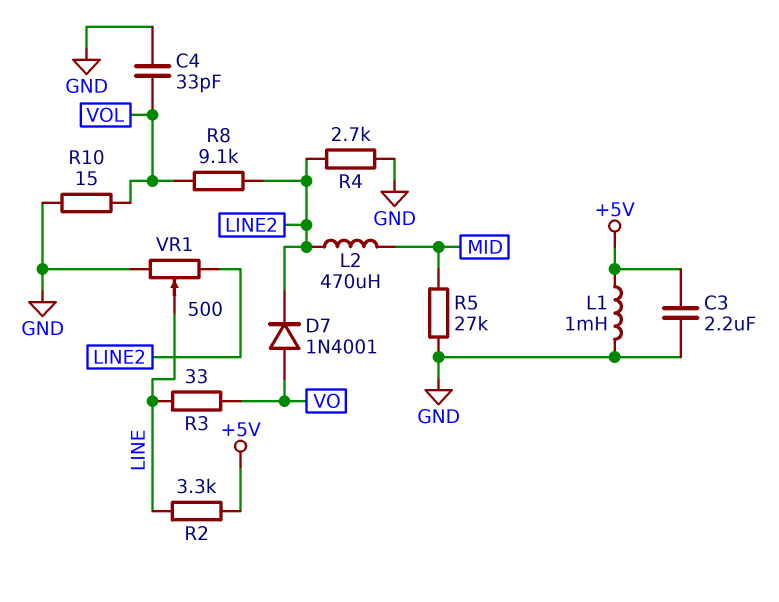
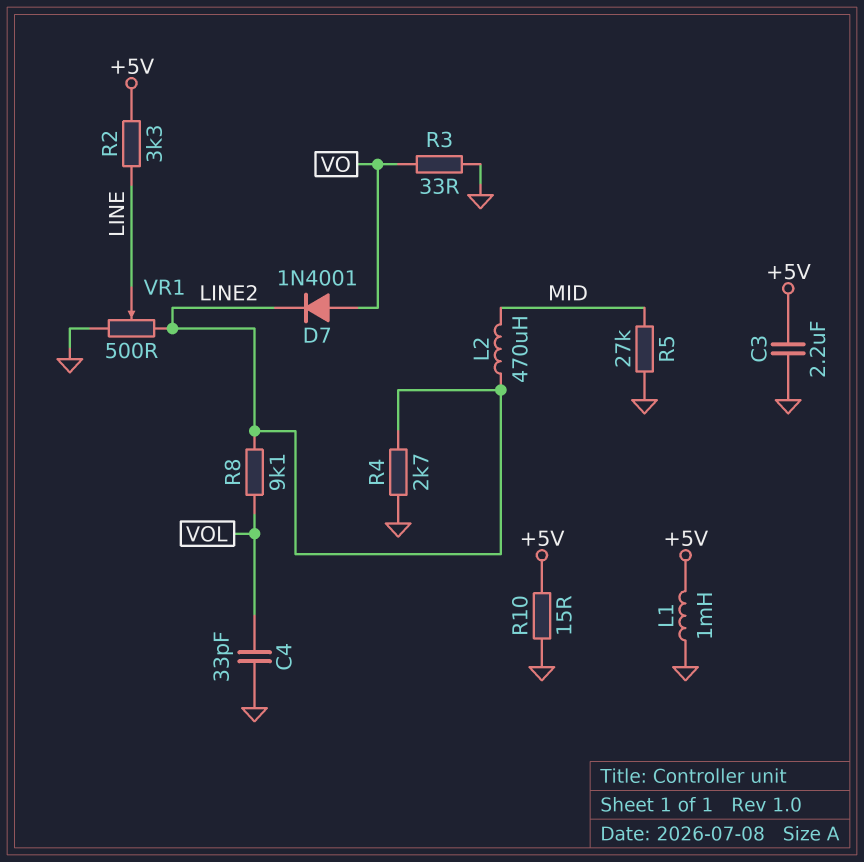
R3: 33 (LINE, VO) -> 33 (GND, VO)
R10: 15 (GND, VOL) -> 15 (+5V, GND)

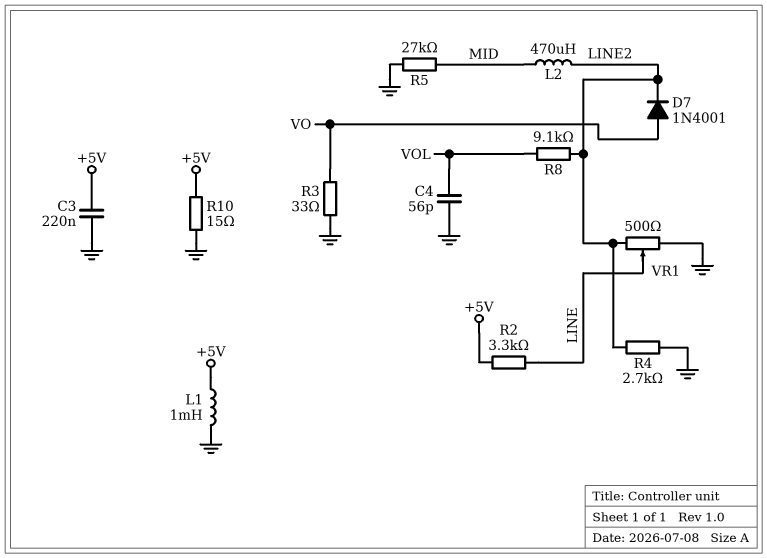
C3: 2.2uF (+5V, GND) -> 220nF (+5V, GND)
C4: 33pF (GND, VOL) -> 56pF (GND, VOL)

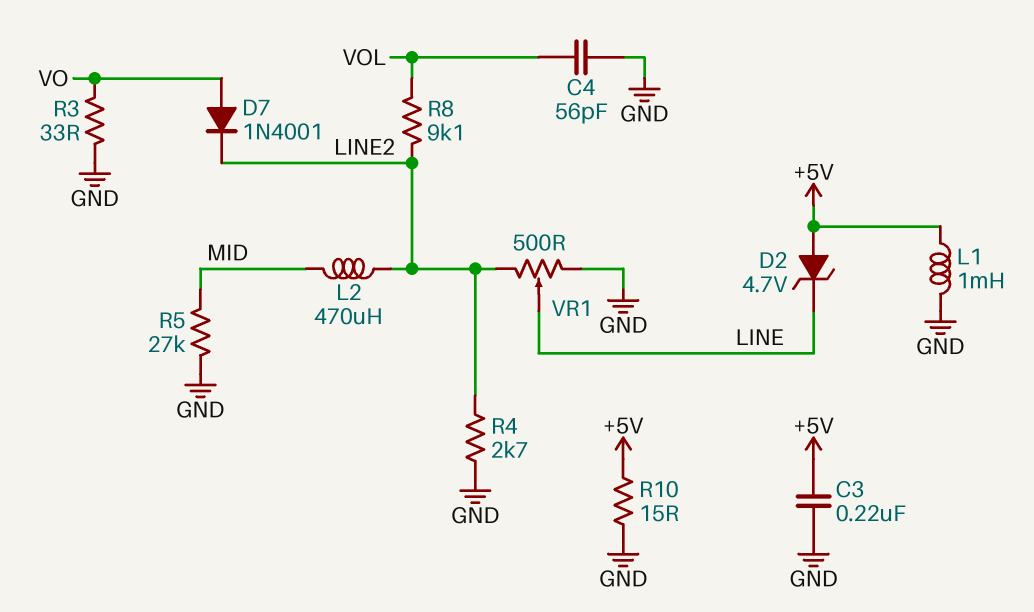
D2: none -> zener 4.7V (A +5V, K LINE)
R2: 3.3k (+5V, LINE) -> none

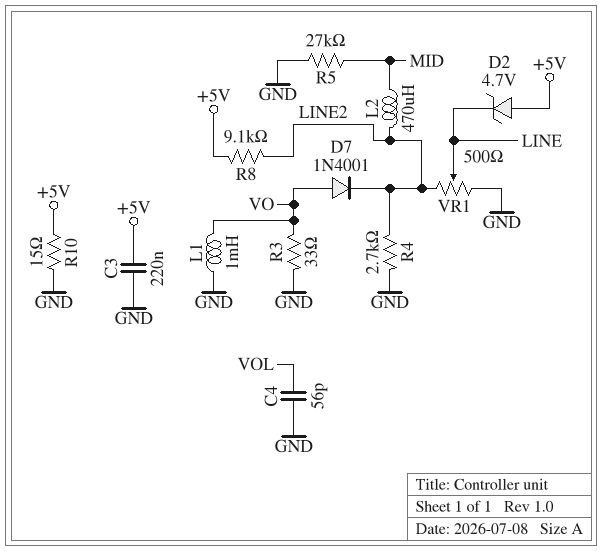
L1: 1mH (+5V, GND) -> 1mH (GND, VO)
R8: 9.1k (LINE2, VOL) -> 9.1k (+5V, LINE2)

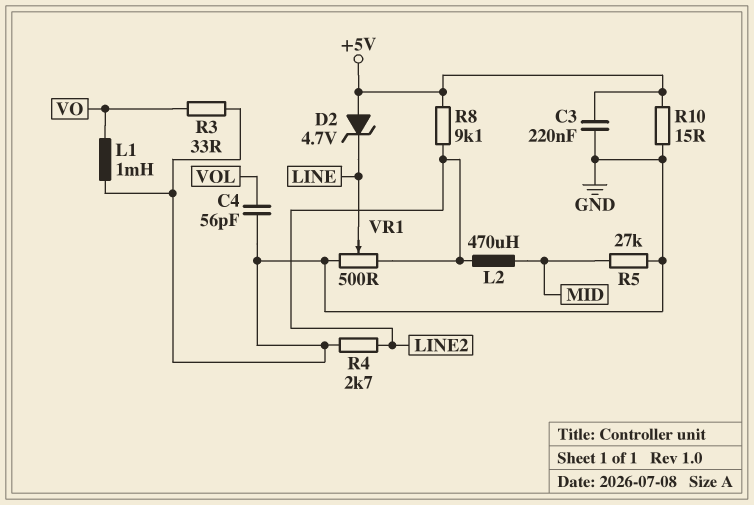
D7: diode 1N4001 (A VO, K LINE2) -> none

